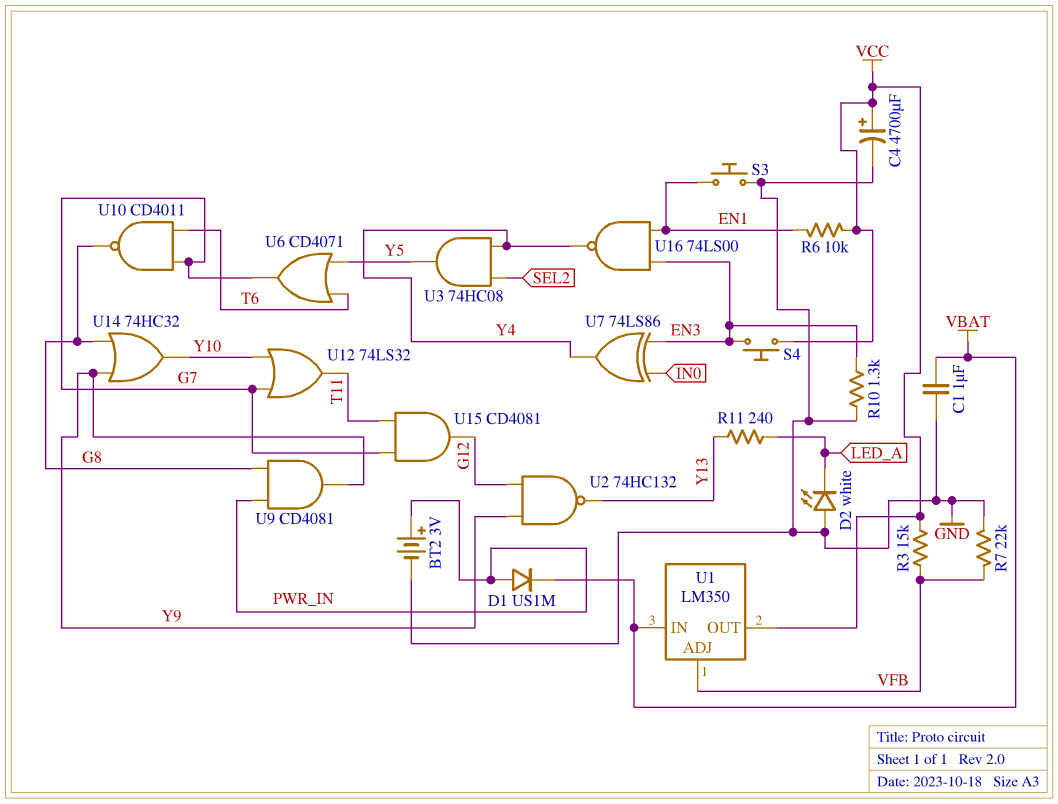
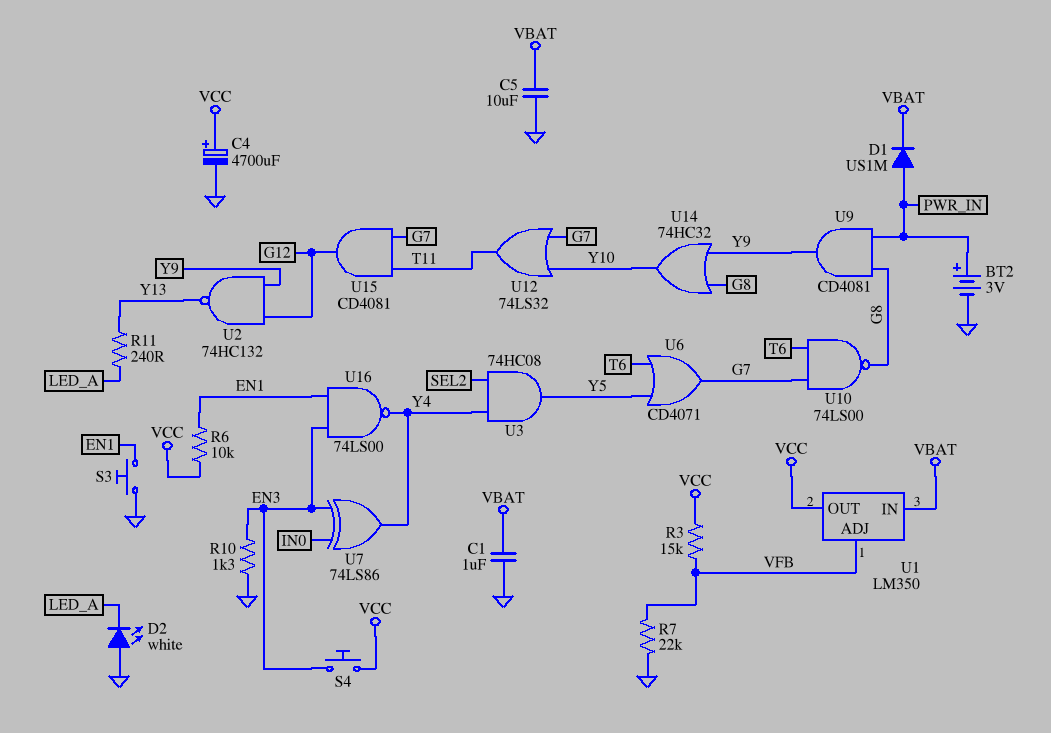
C5: none -> 10uF (GND, VBAT)
U10: NAND CD4011 (in G7, in T6, out G8) -> NAND 74LS00 (in G7, in T6, out G8)

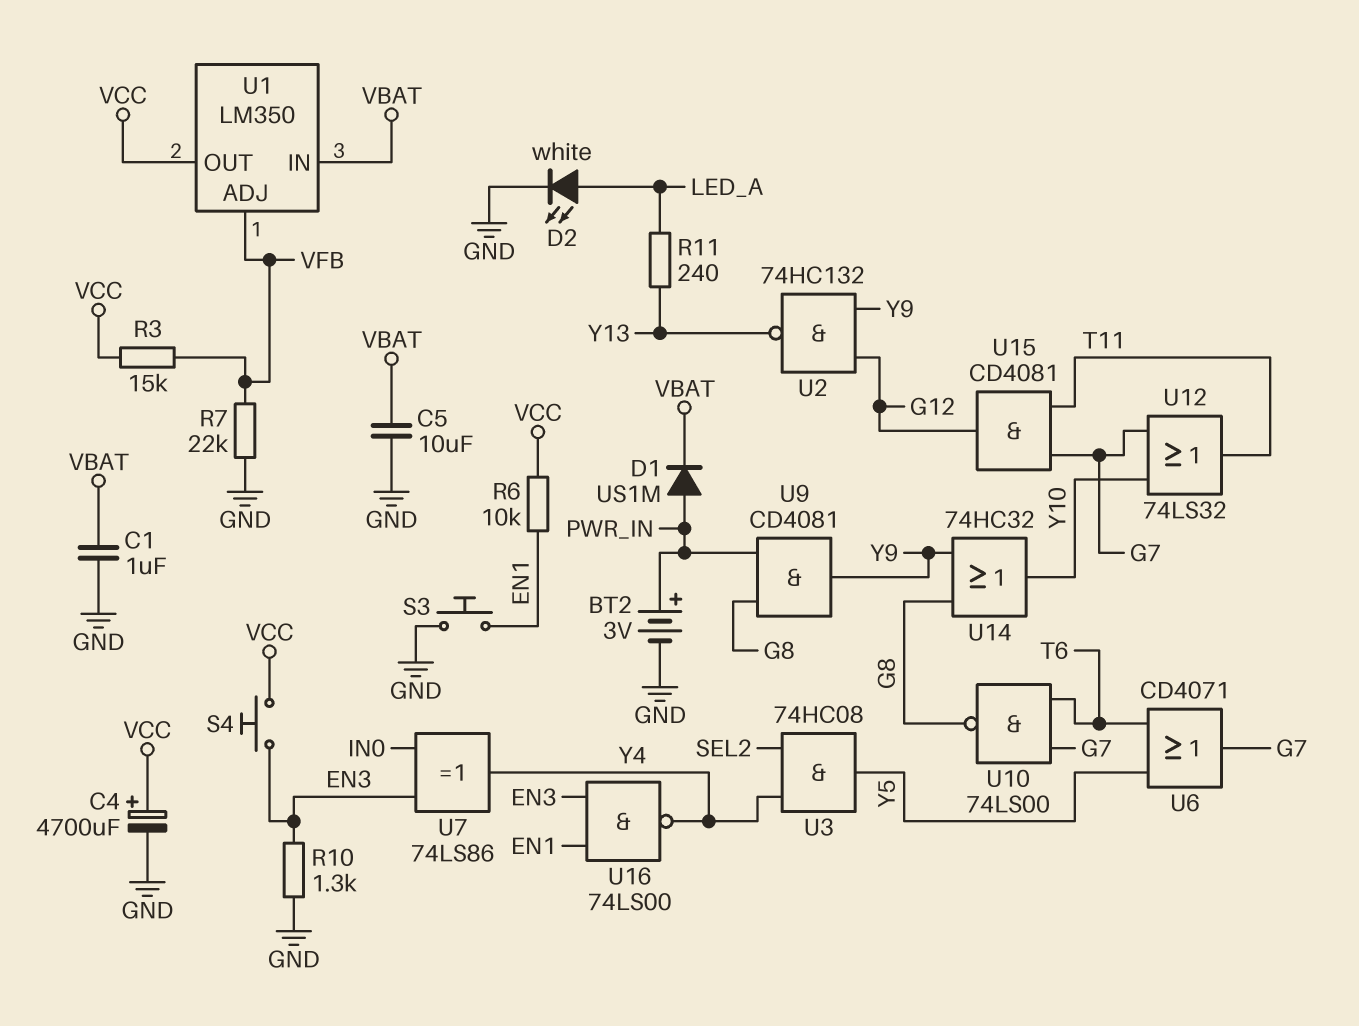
D2: LED white (A GND, K LED_A) -> LED white (A LED_A, K GND)

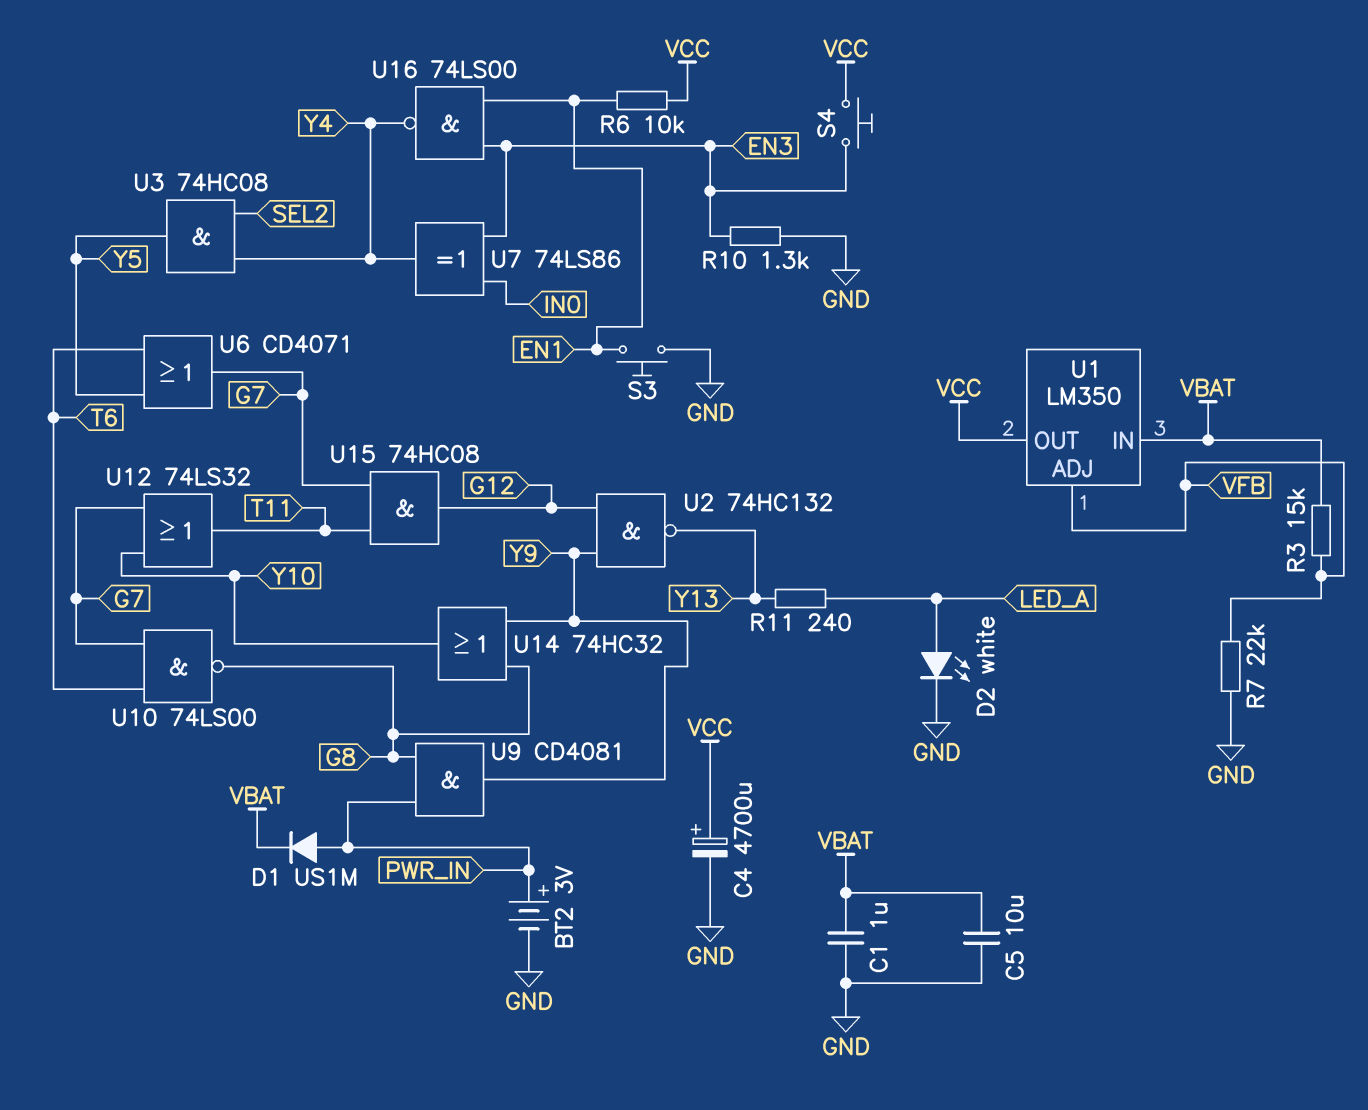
R3: 15k (VCC, VFB) -> 15k (VBAT, VFB)
U15: AND CD4081 (in G7, in T11, out G12) -> AND 74HC08 (in G7, in T11, out G12)

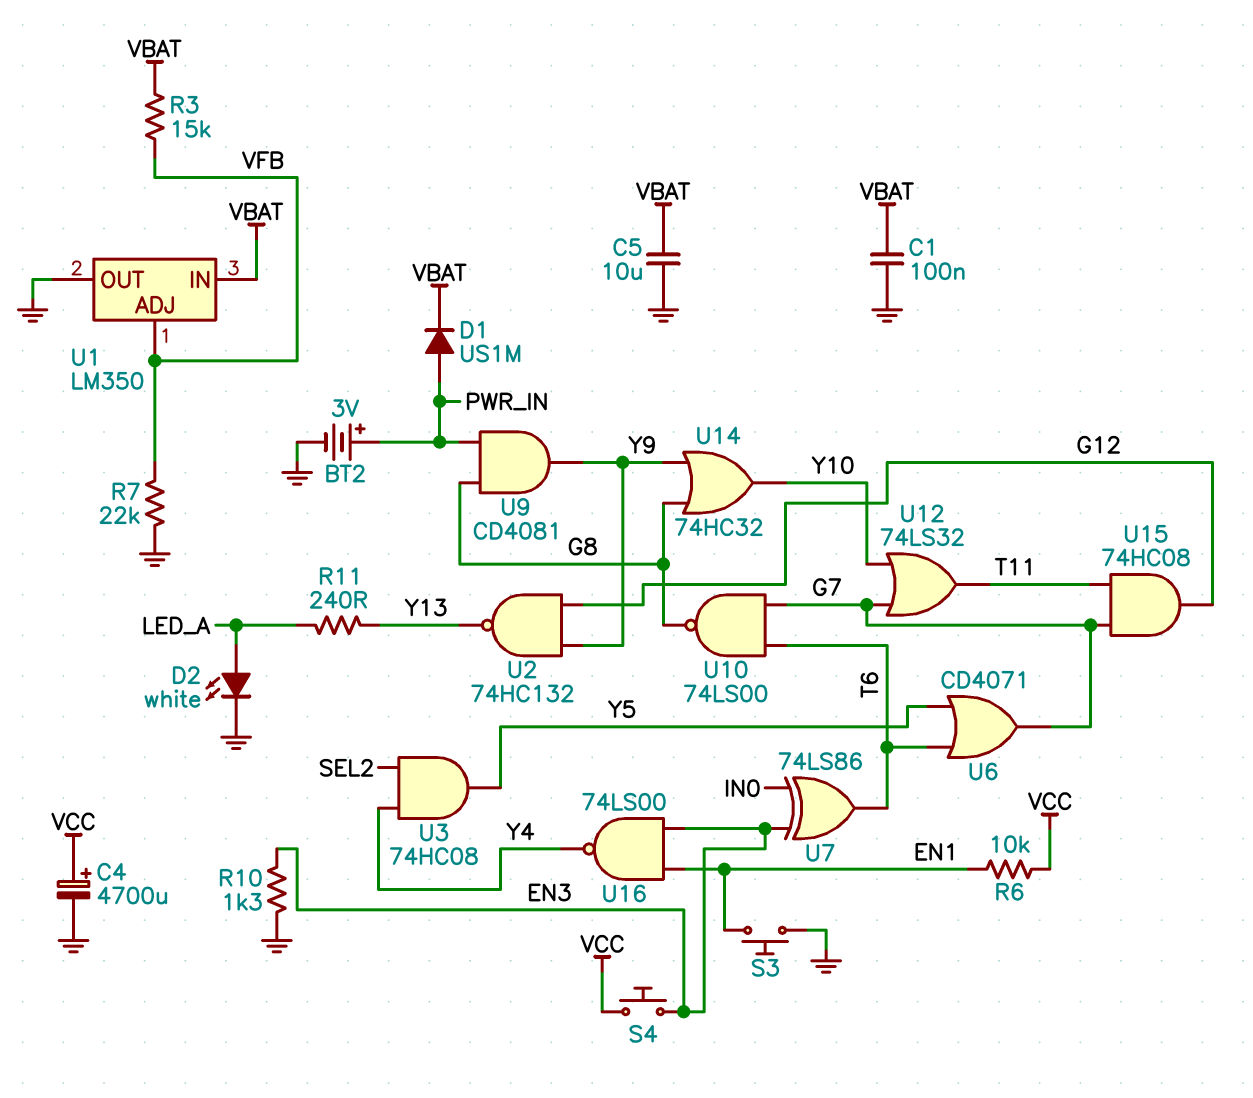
C1: 1uF (GND, VBAT) -> 100nF (GND, VBAT)
U1 pin OUT: VCC -> GND
U7: XOR 74LS86 (in EN3, in IN0, out Y4) -> XOR 74LS86 (in EN3, in IN0, out T6)

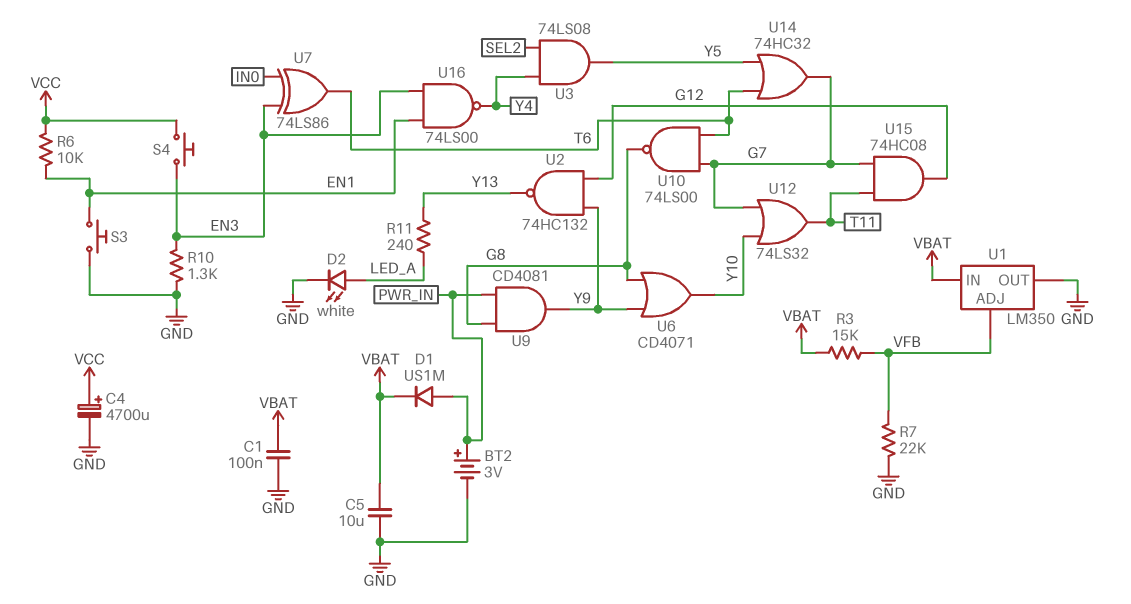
U3: AND 74HC08 (in SEL2, in Y4, out Y5) -> AND 74LS08 (in SEL2, in Y4, out Y5)
U6: OR CD4071 (in T6, in Y5, out G7) -> OR CD4071 (in G8, in Y9, out Y10)
U14: OR 74HC32 (in G8, in Y9, out Y10) -> OR 74HC32 (in T6, in Y5, out G7)

